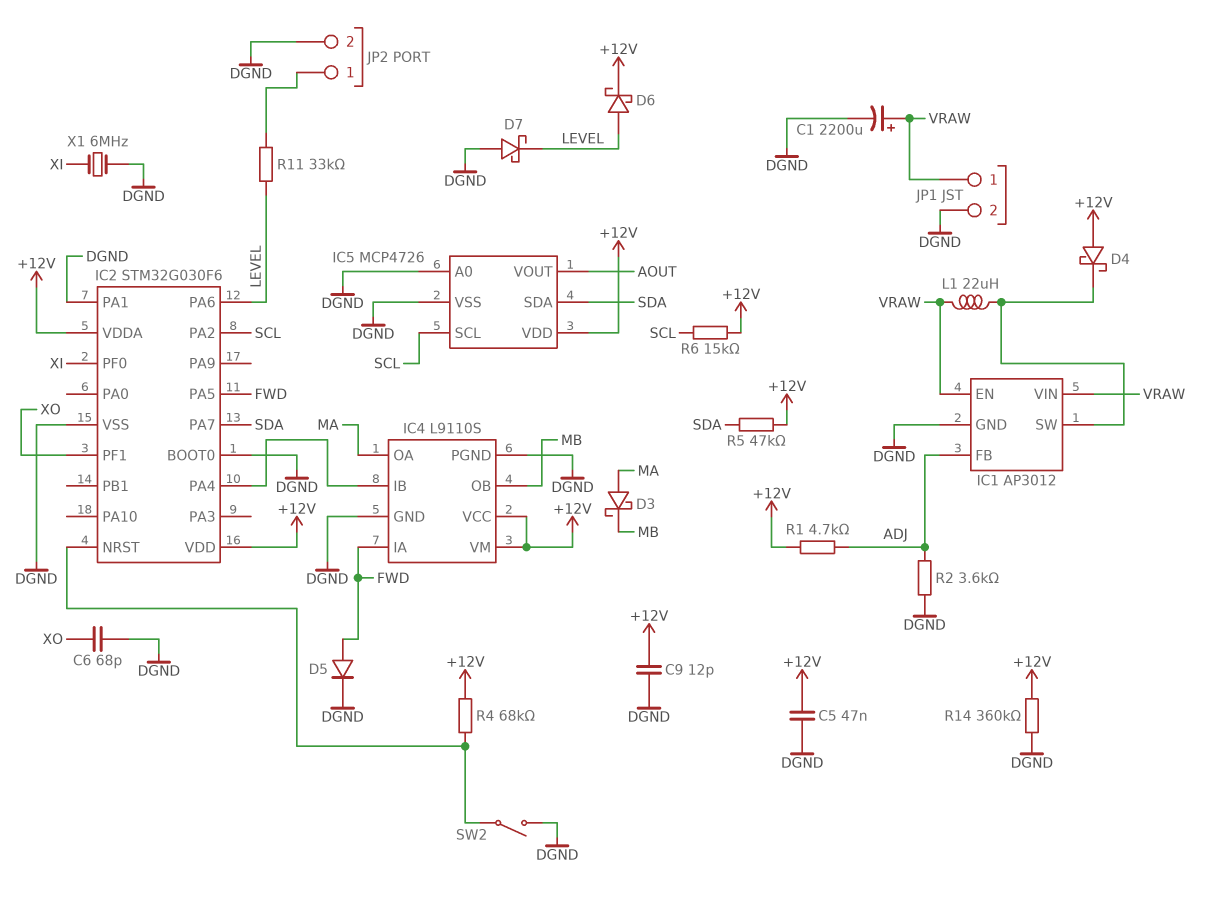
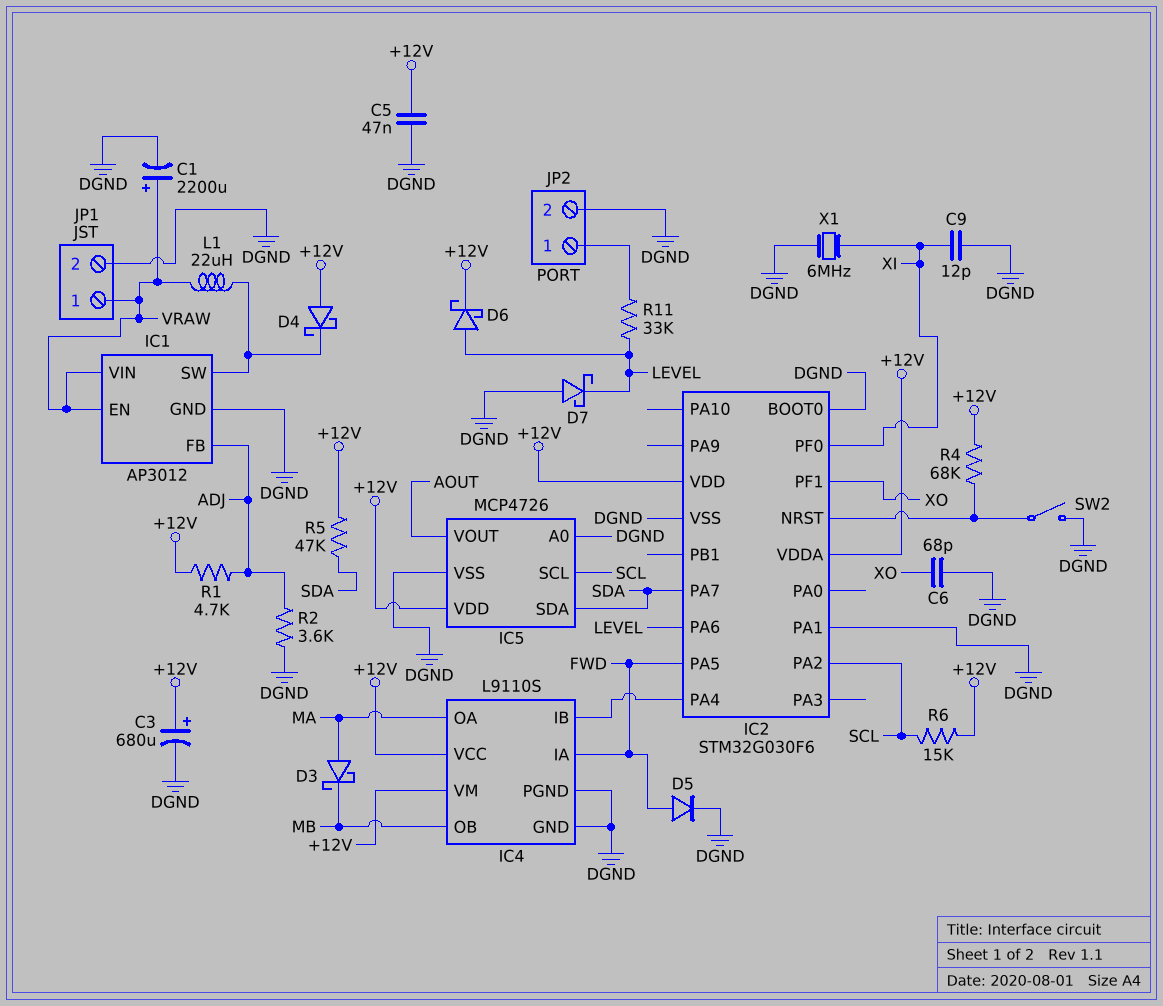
C3: none -> 680uF (plus +12V, minus DGND)
C9: 12pF (+12V, DGND) -> 12pF (DGND, XI)
R14: 360k (+12V, DGND) -> none

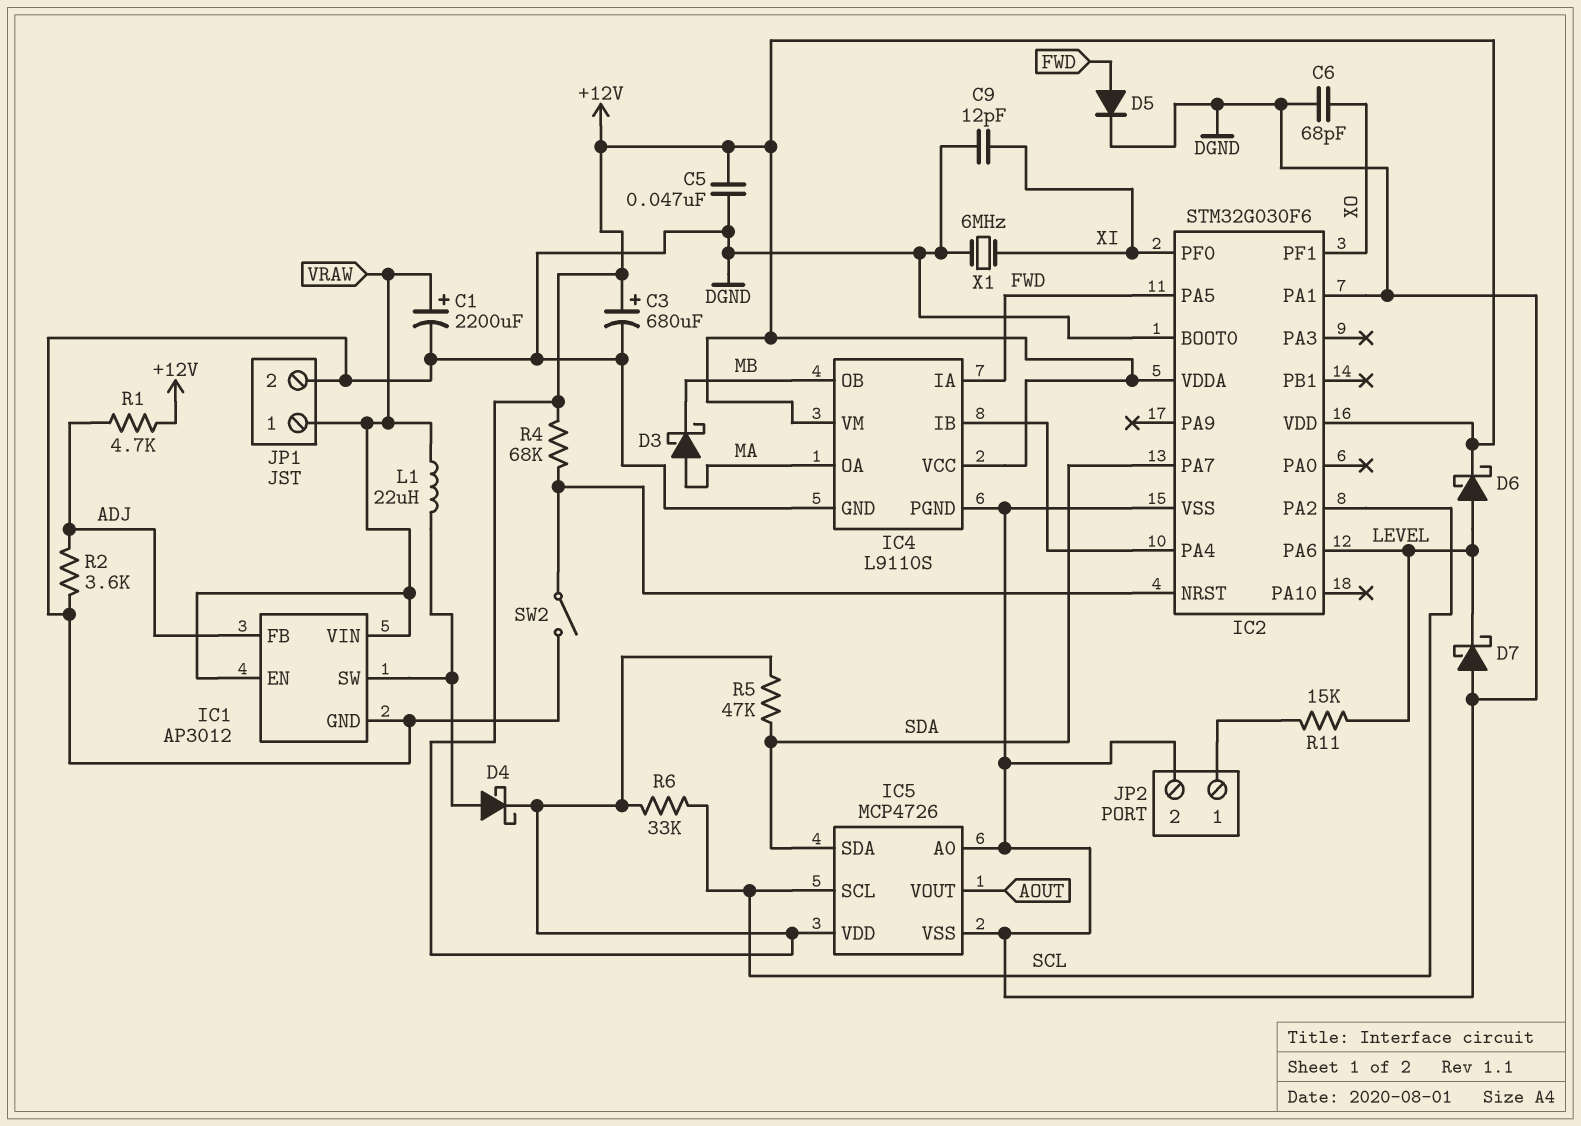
D4: schottky (A +12V, K IC1/SW) -> schottky (A IC1/SW, K +12V)
R6: 15k (+12V, SCL) -> 33k (+12V, SCL)
R11: 33k (JP2/1, LEVEL) -> 15k (JP2/1, LEVEL)

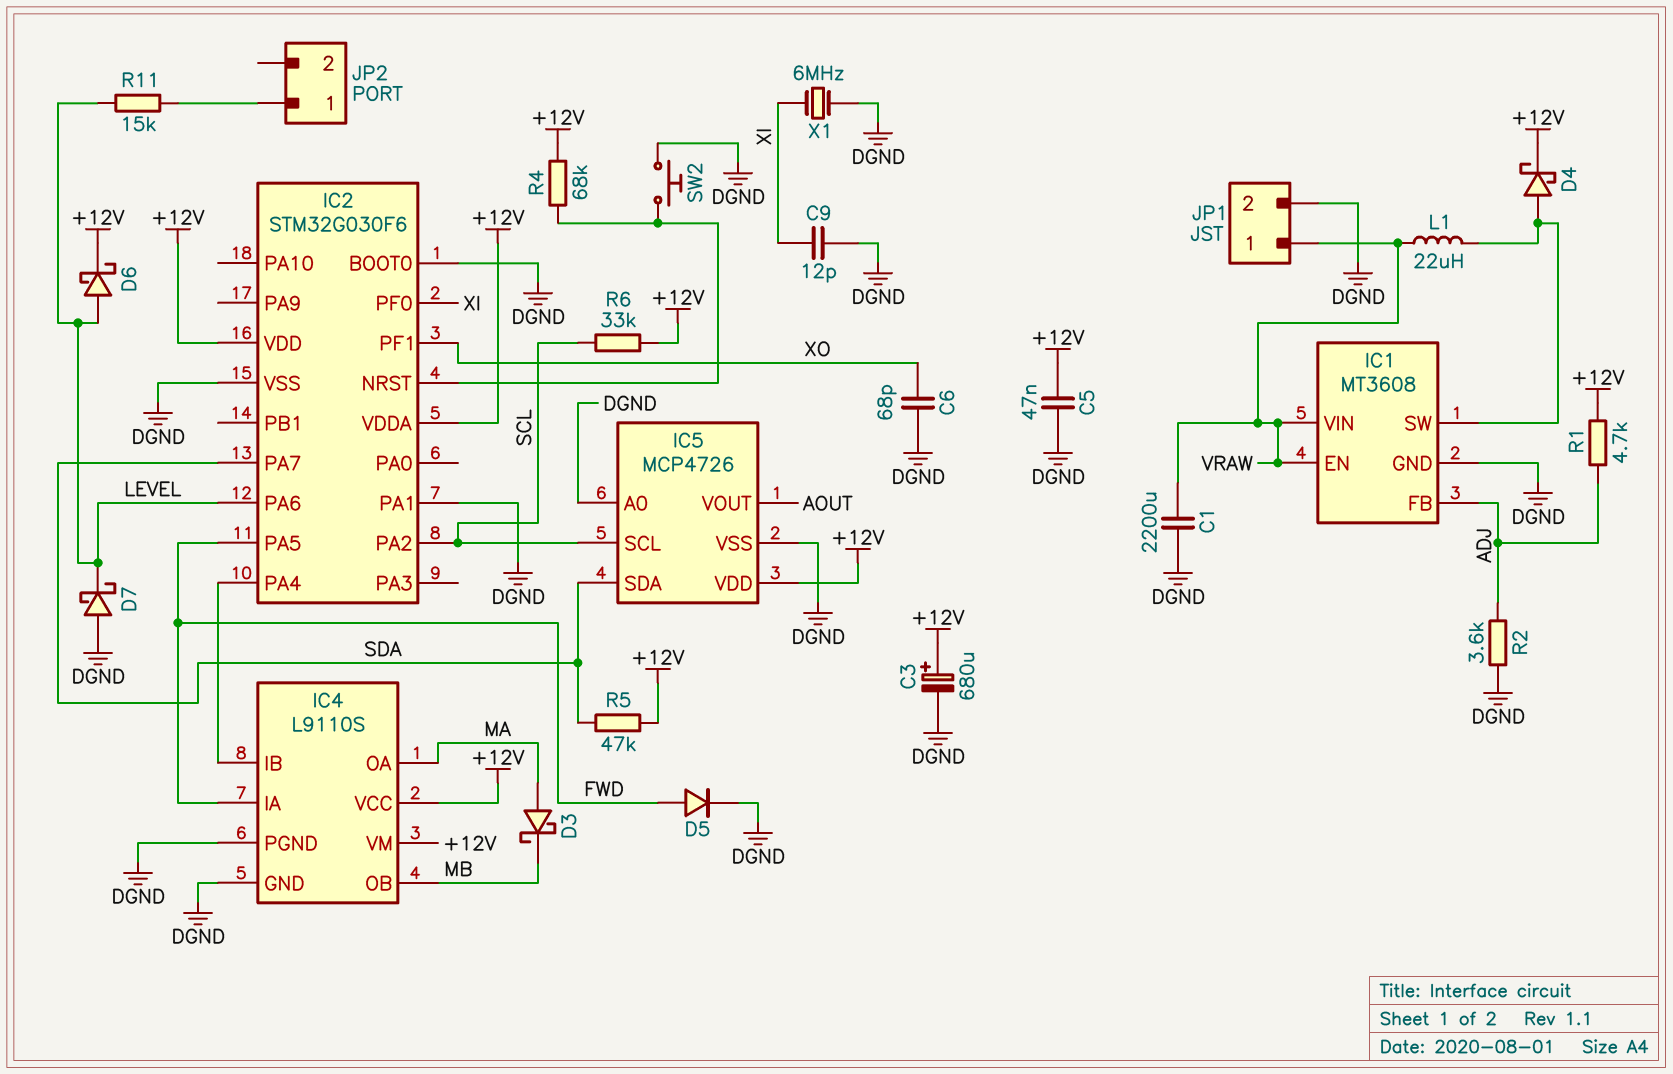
C1: 2200uF (plus VRAW, minus DGND) -> 2200uF (DGND, VRAW)
IC1: AP3012 -> MT3608
JP2 pin 2: DGND -> none
SW2: switch (DGND, IC2/NRST) -> button (DGND, IC2/NRST)

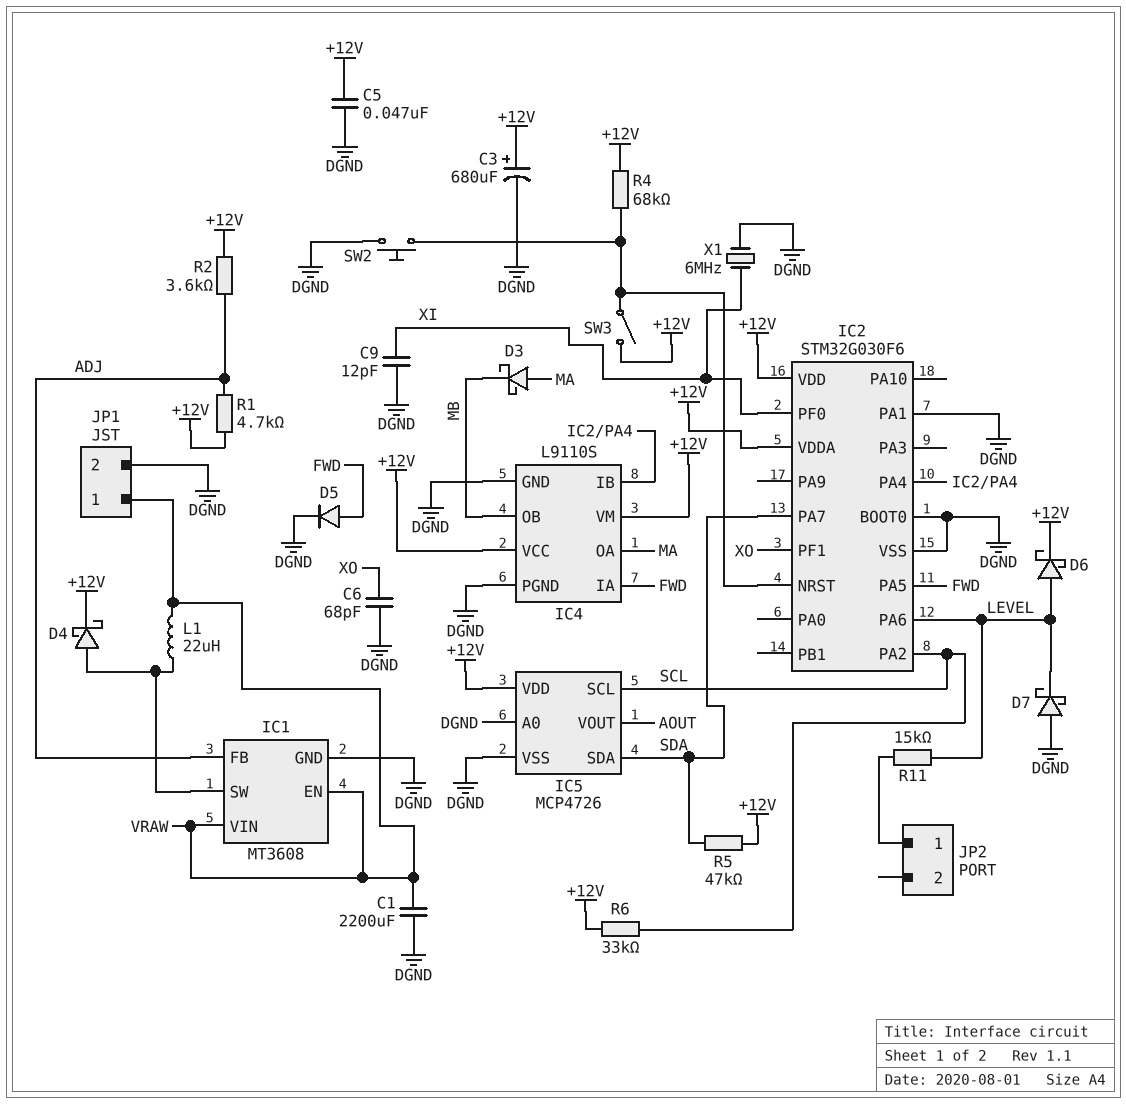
R2: 3.6k (ADJ, DGND) -> 3.6k (+12V, ADJ)
SW3: none -> switch (+12V, IC2/NRST)

